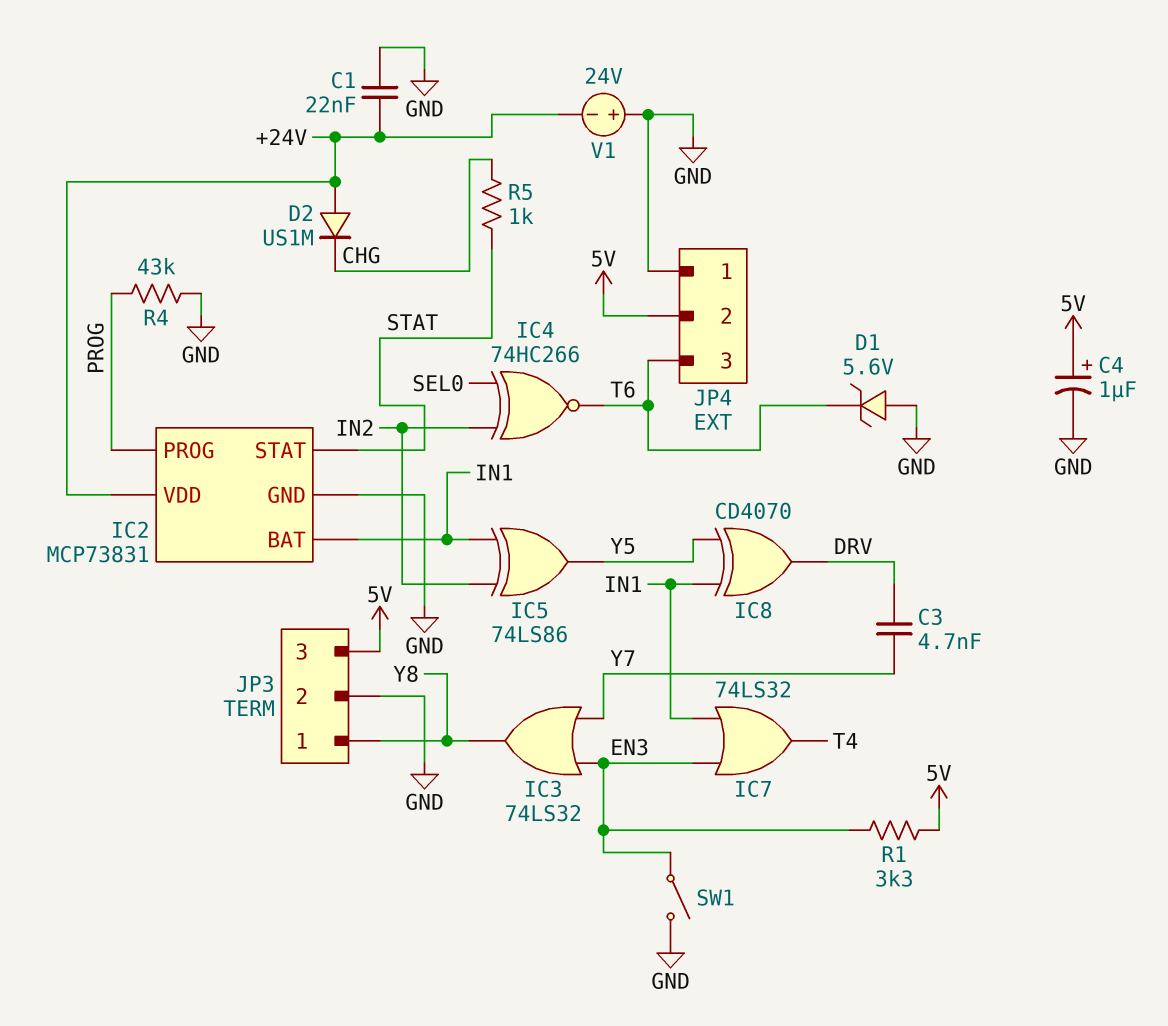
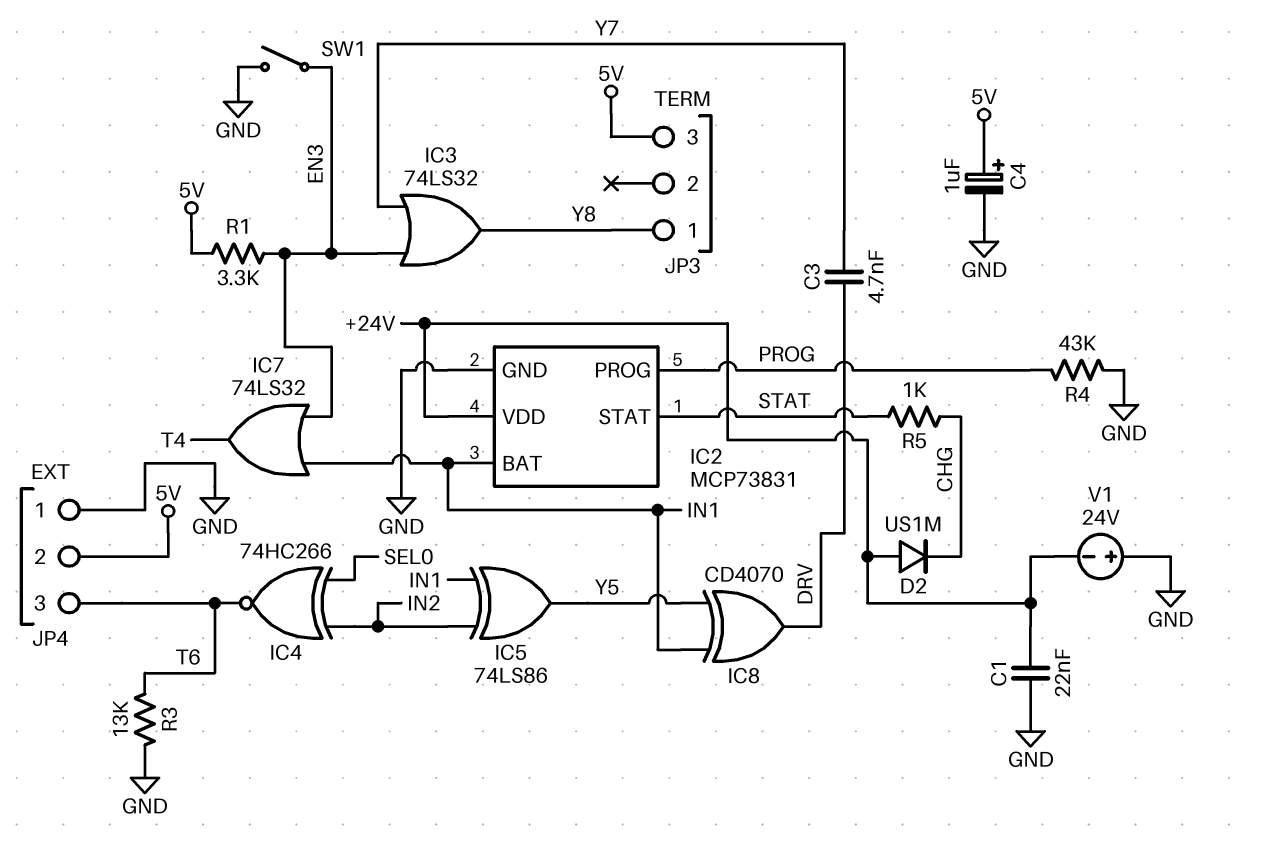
D1: zener 5.6V (A GND, K T6) -> none
JP3 pin 2: GND -> none
R3: none -> 13k (GND, T6)

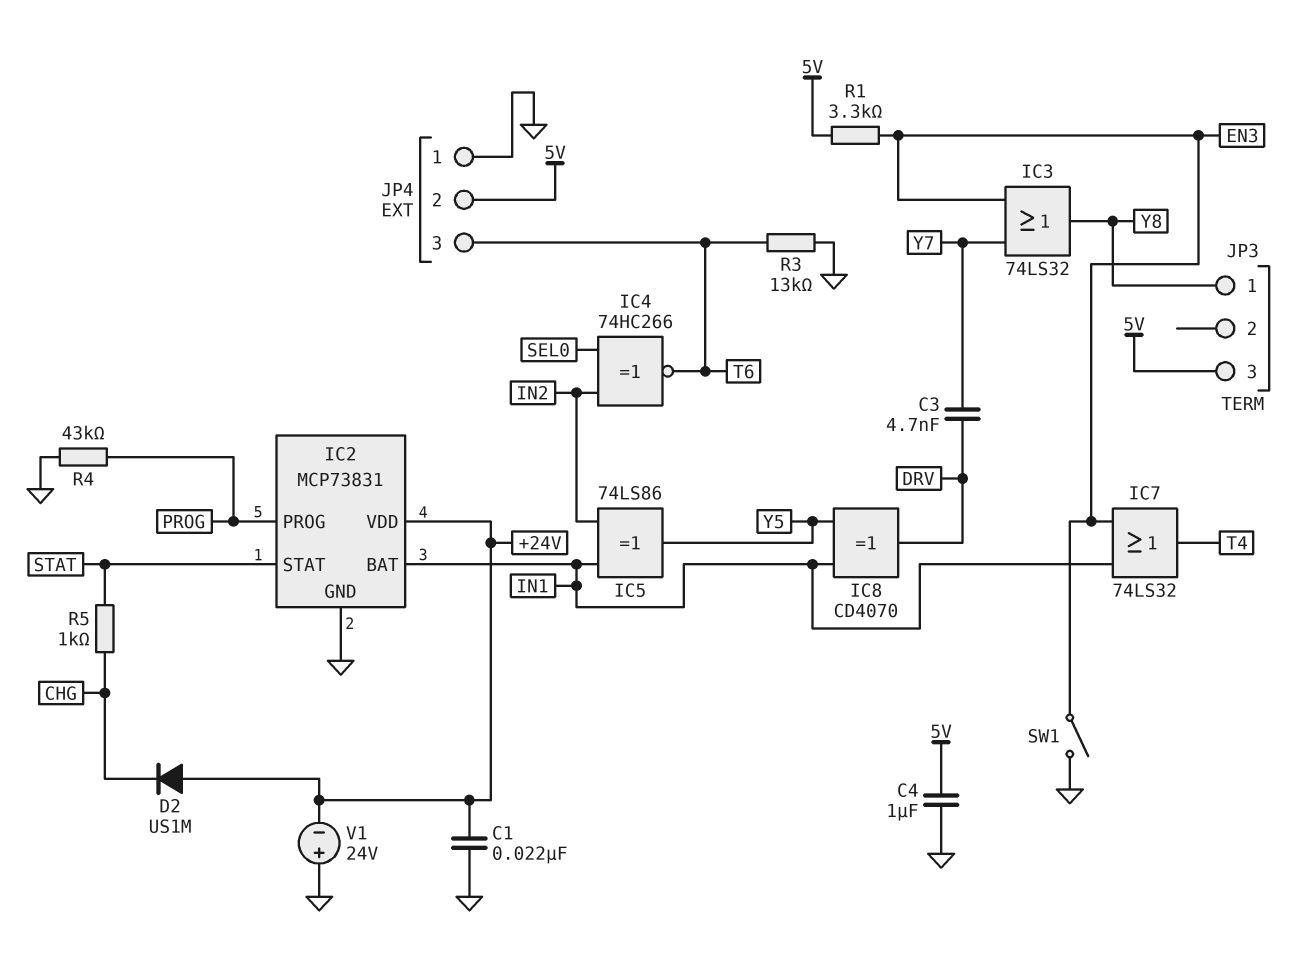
C4: 1uF (plus 5V, minus GND) -> 1uF (5V, GND)

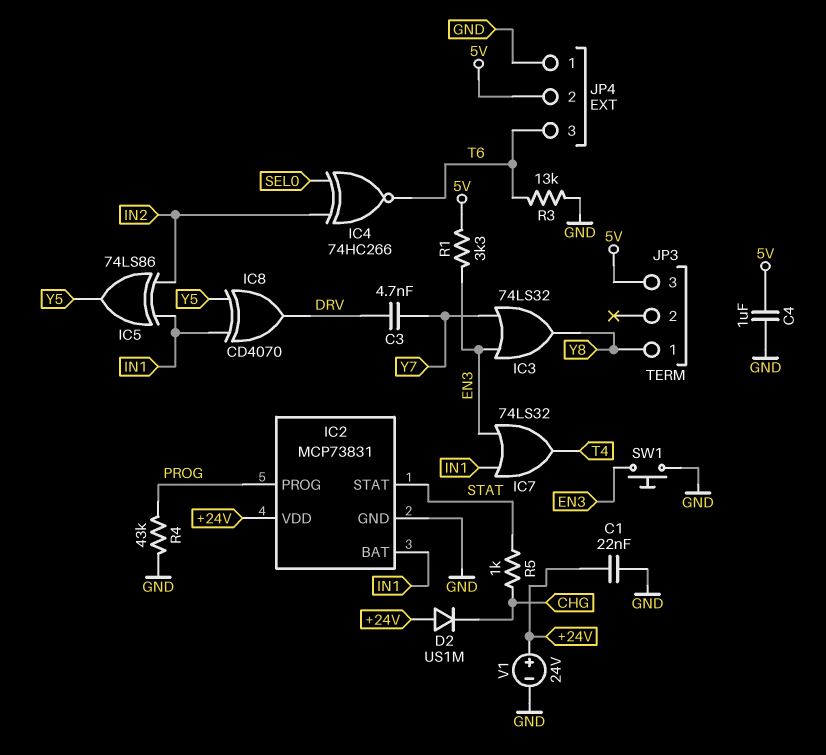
SW1: switch (EN3, GND) -> button (EN3, GND)
V1: 24V (plus GND, minus +24V) -> 24V (plus +24V, minus GND)

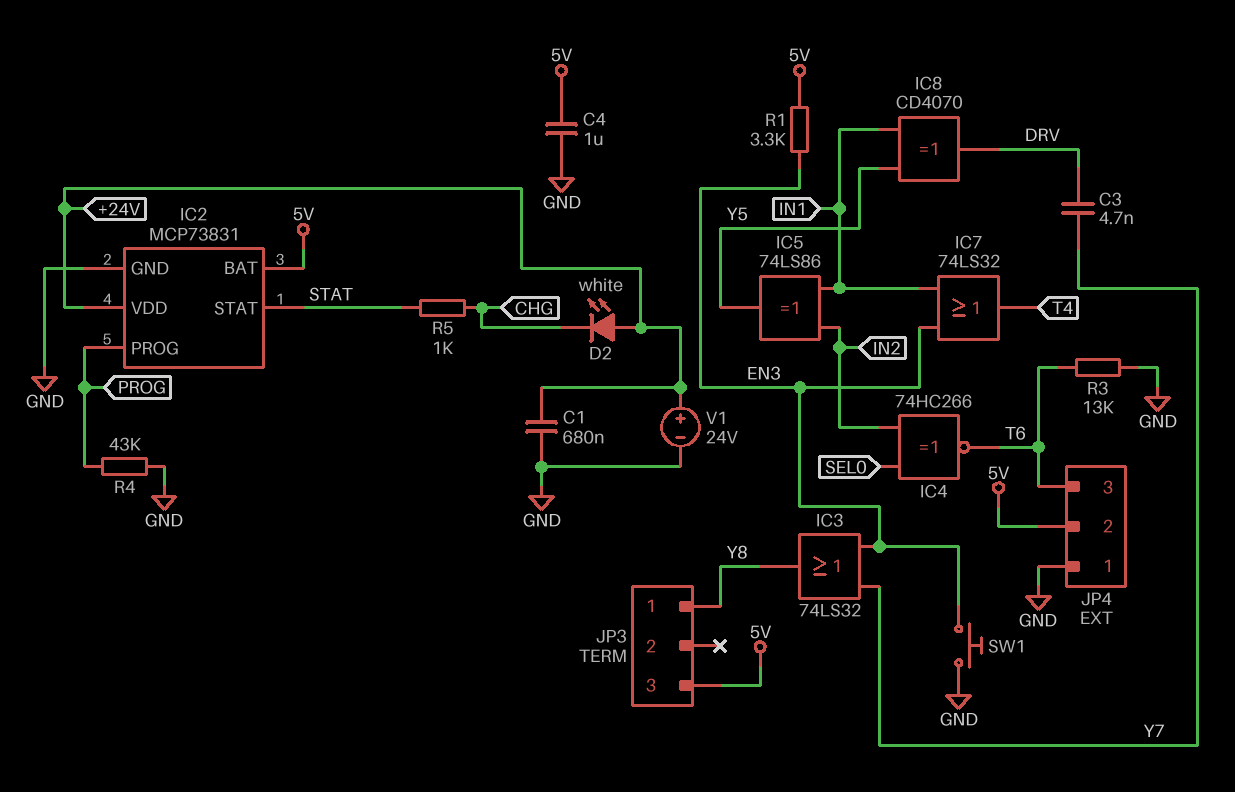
C1: 22nF (+24V, GND) -> 680nF (+24V, GND)
D2: diode US1M (A +24V, K CHG) -> LED white (A +24V, K CHG)
IC2 pin BAT: IN1 -> 5V

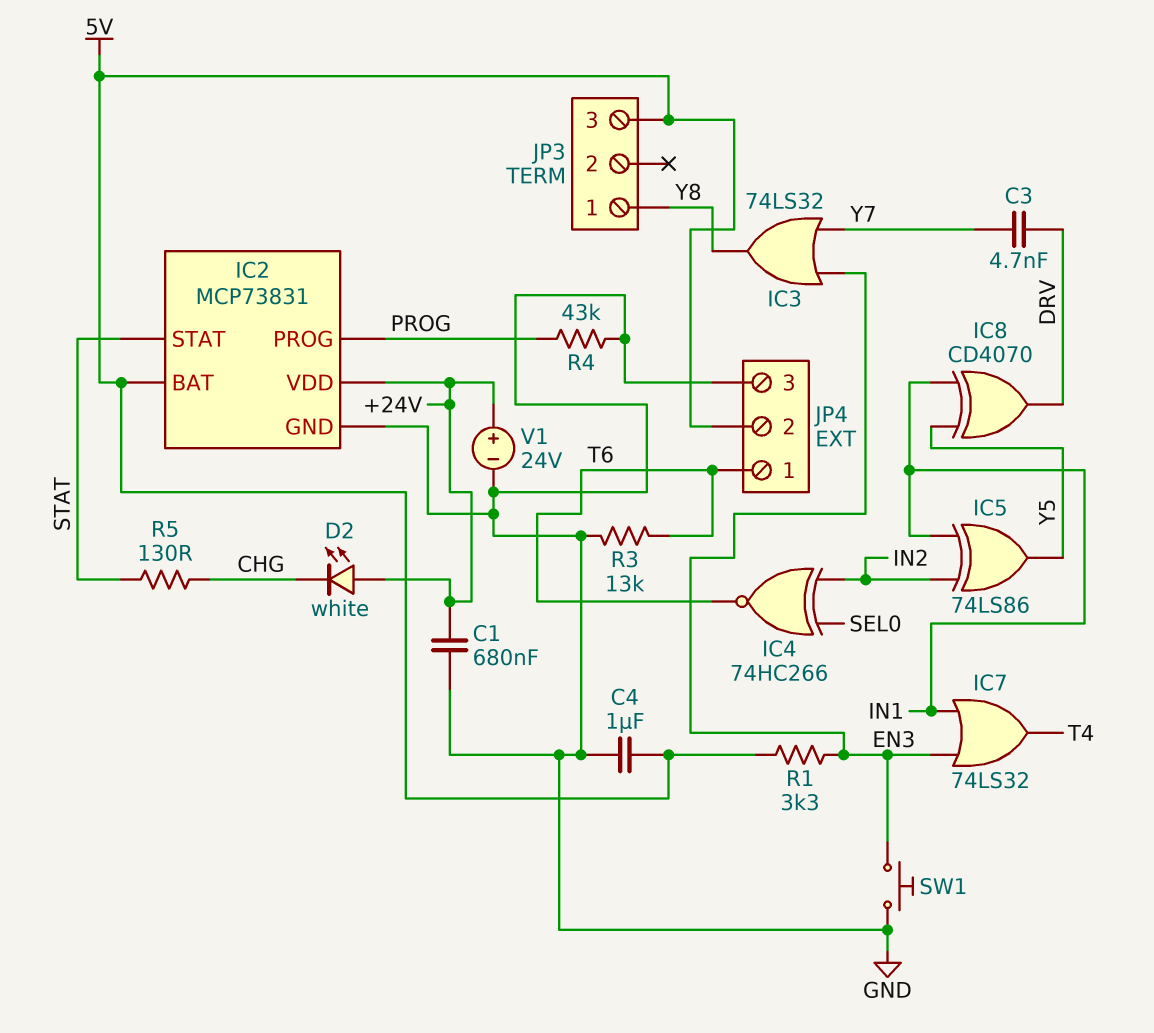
JP4 pin 1: GND -> T6
JP4 pin 3: T6 -> GND
R5: 1k (CHG, STAT) -> 130 (CHG, STAT)

